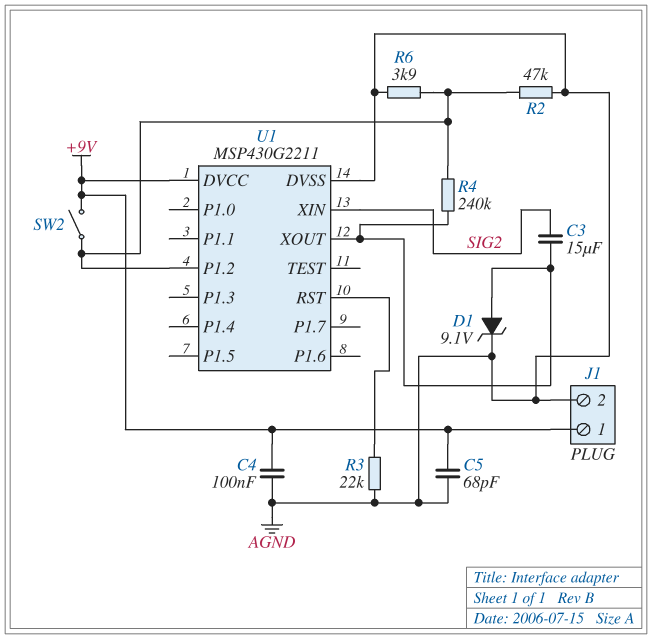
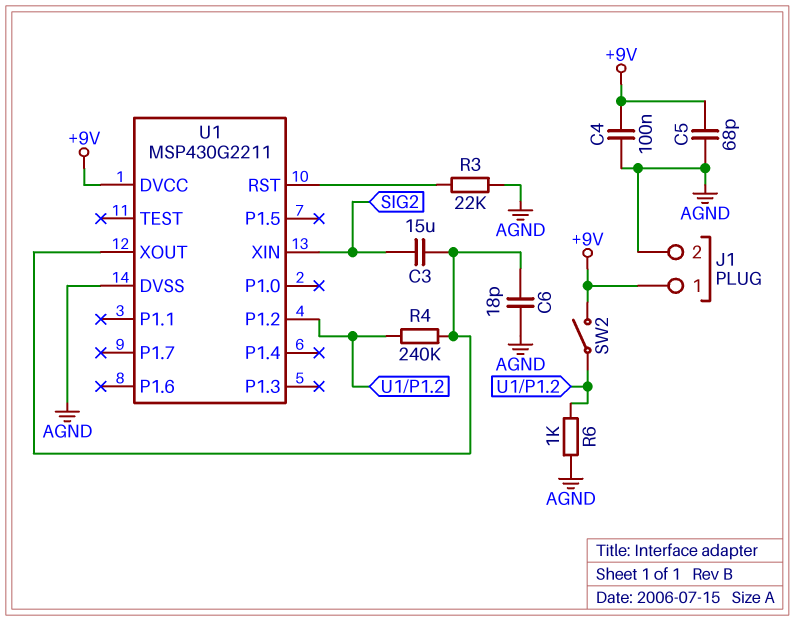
C6: none -> 18pF (AGND, U1/XOUT)
D1: zener 9.1V (A U1/XOUT, K AGND) -> none
R2: 47k (AGND, U1/P1.2) -> none
R6: 3.9k (AGND, U1/P1.2) -> 1k (AGND, U1/P1.2)

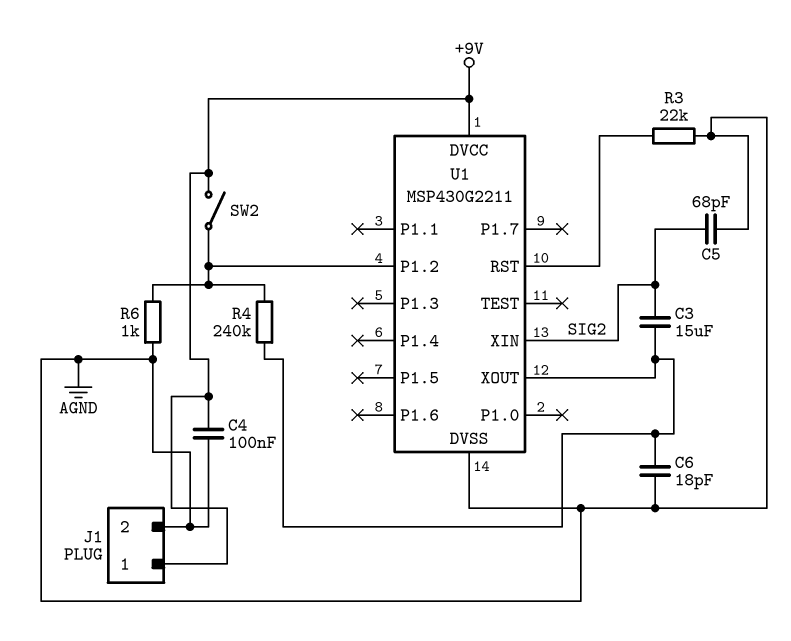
C5: 68pF (+9V, AGND) -> 68pF (AGND, SIG2)

